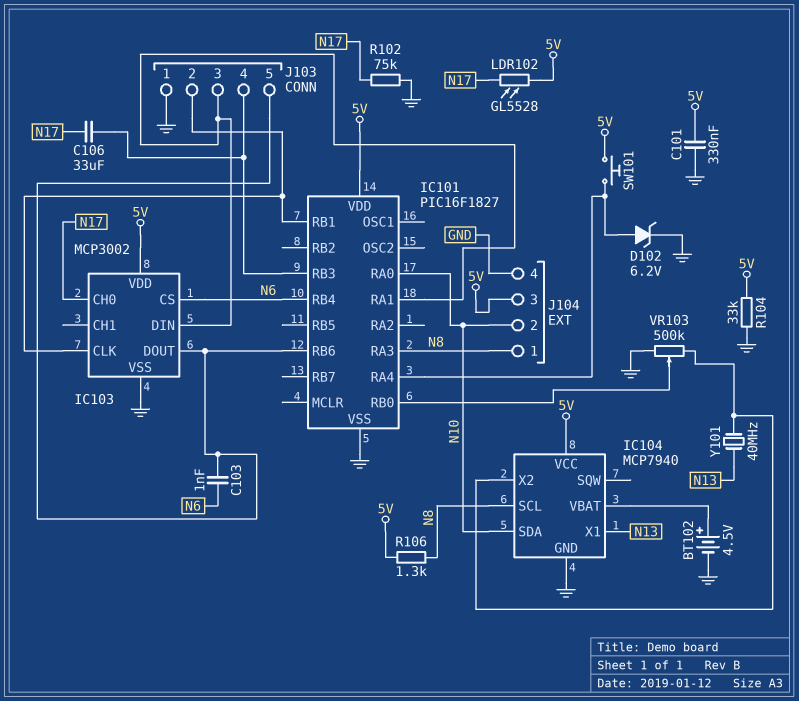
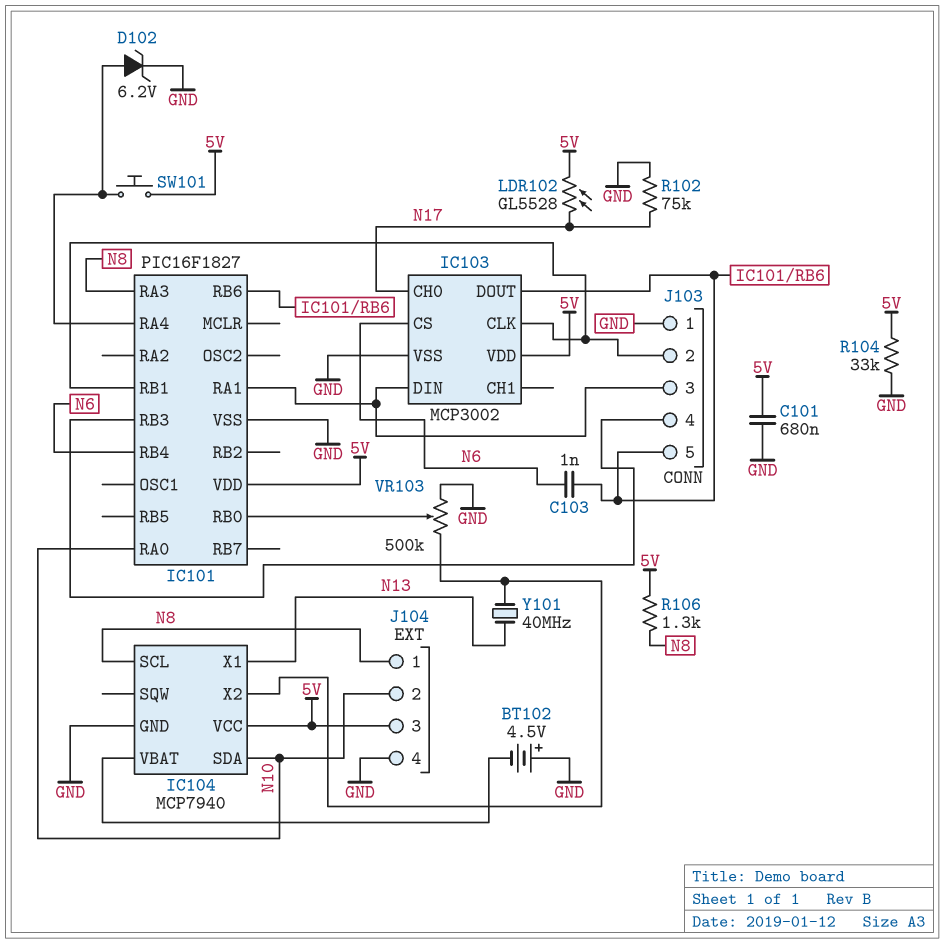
BT102: 4.5V (plus IC104/VBAT, minus GND) -> 4.5V (plus GND, minus IC104/VBAT)
C101: 330nF (5V, GND) -> 680nF (5V, GND)
C106: 33uF (IC101/RB3, N17) -> none

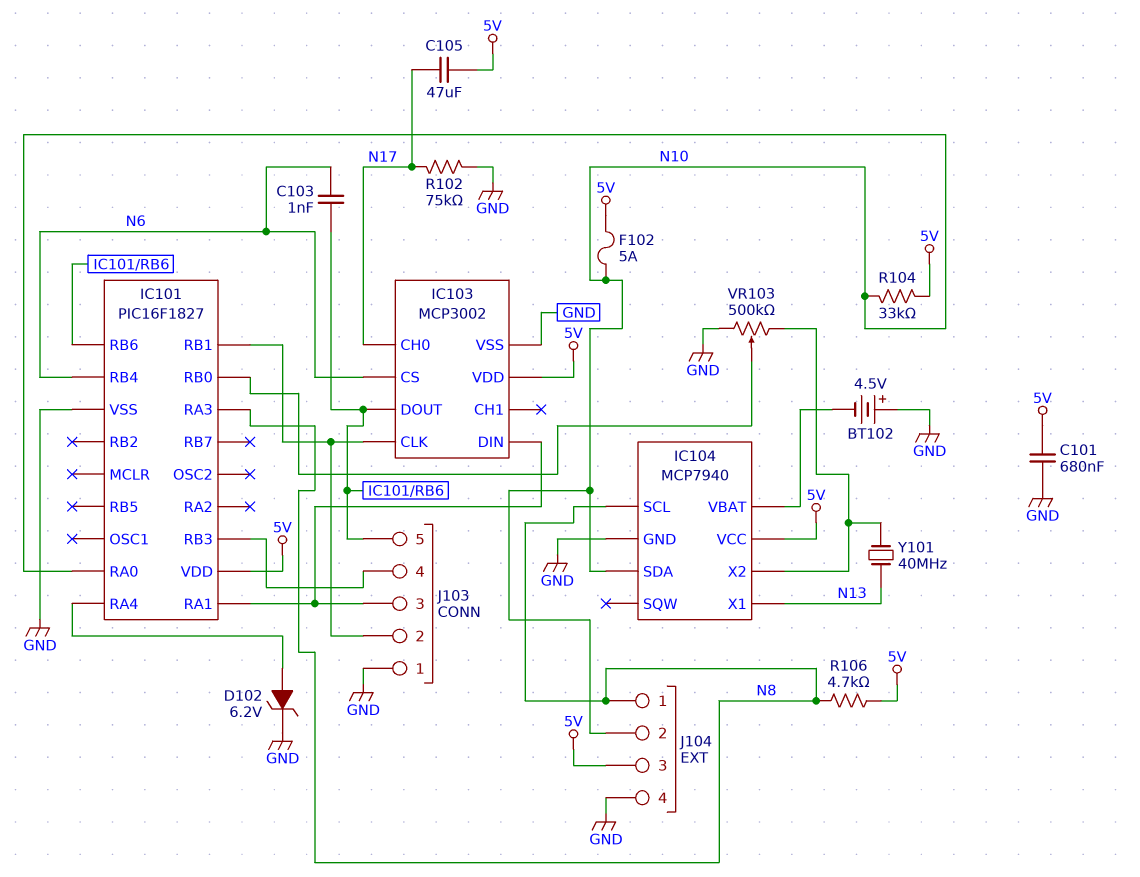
C105: none -> 47uF (5V, N17)
F102: none -> 5A (5V, N10)
LDR102: GL5528 (5V, N17) -> none
R104: 33k (5V, GND) -> 33k (5V, N10)
R106: 1.3k (5V, N8) -> 4.7k (5V, N8)
SW101: button (5V, IC101/RA4) -> none

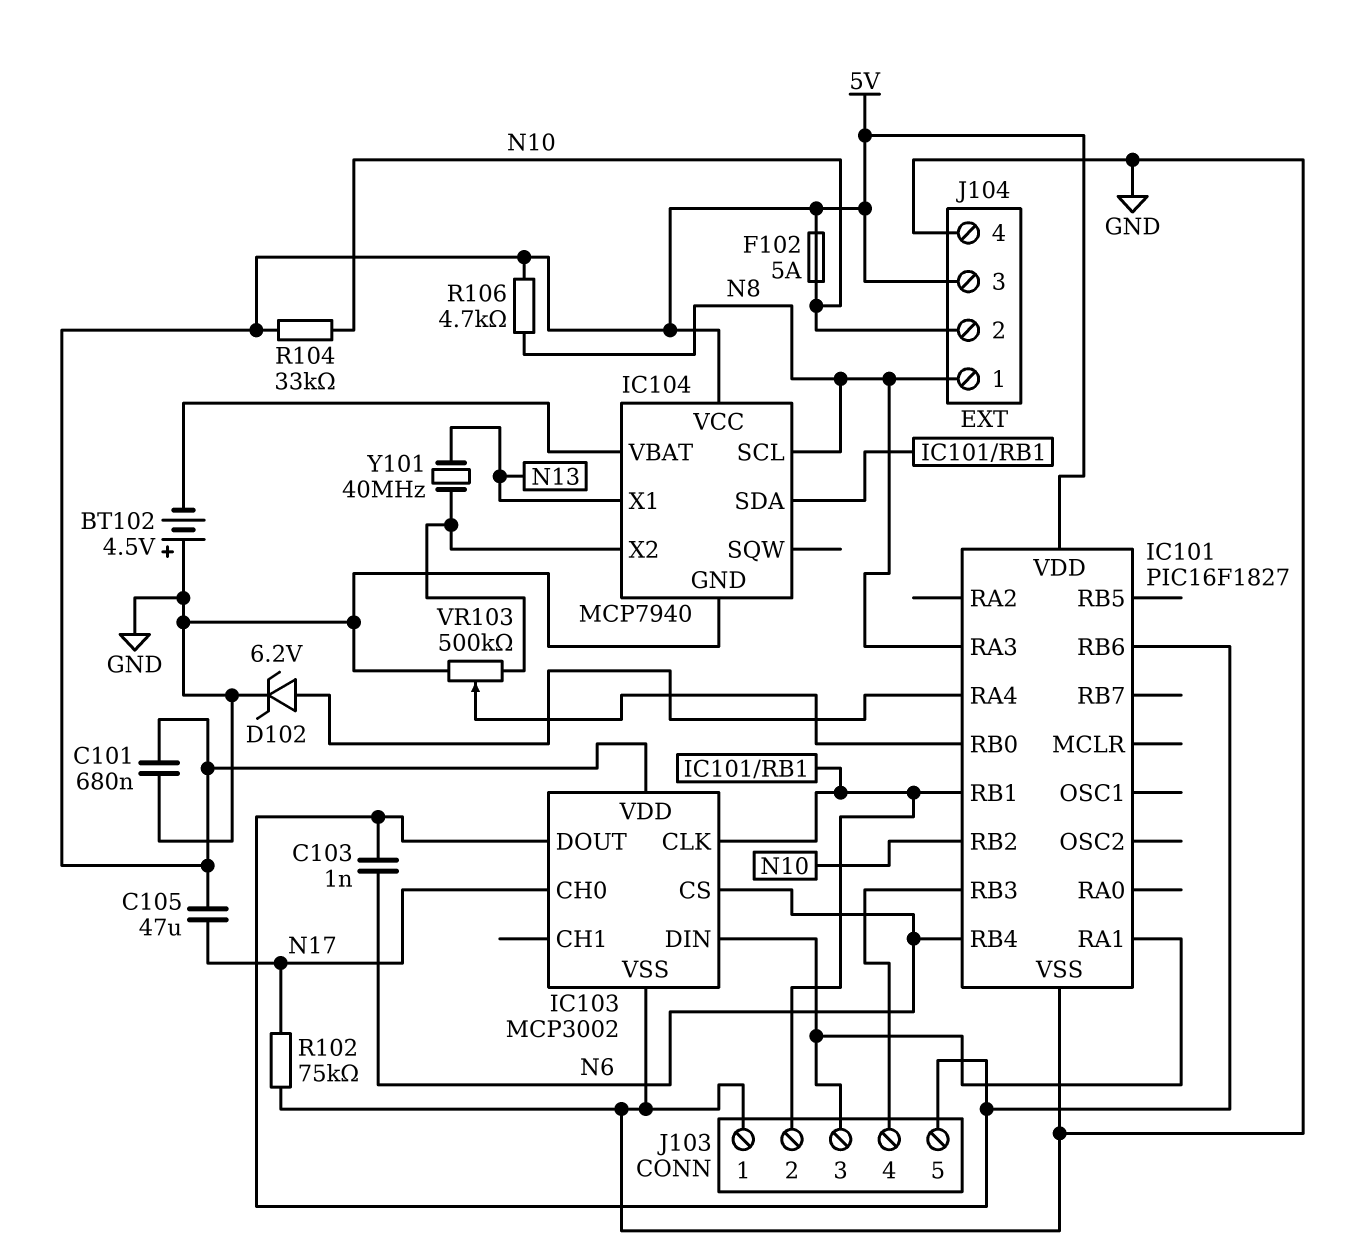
IC101 pin RA0: N10 -> none
IC101 pin RB2: none -> N10
IC104 pin SDA: N10 -> IC101/RB1

